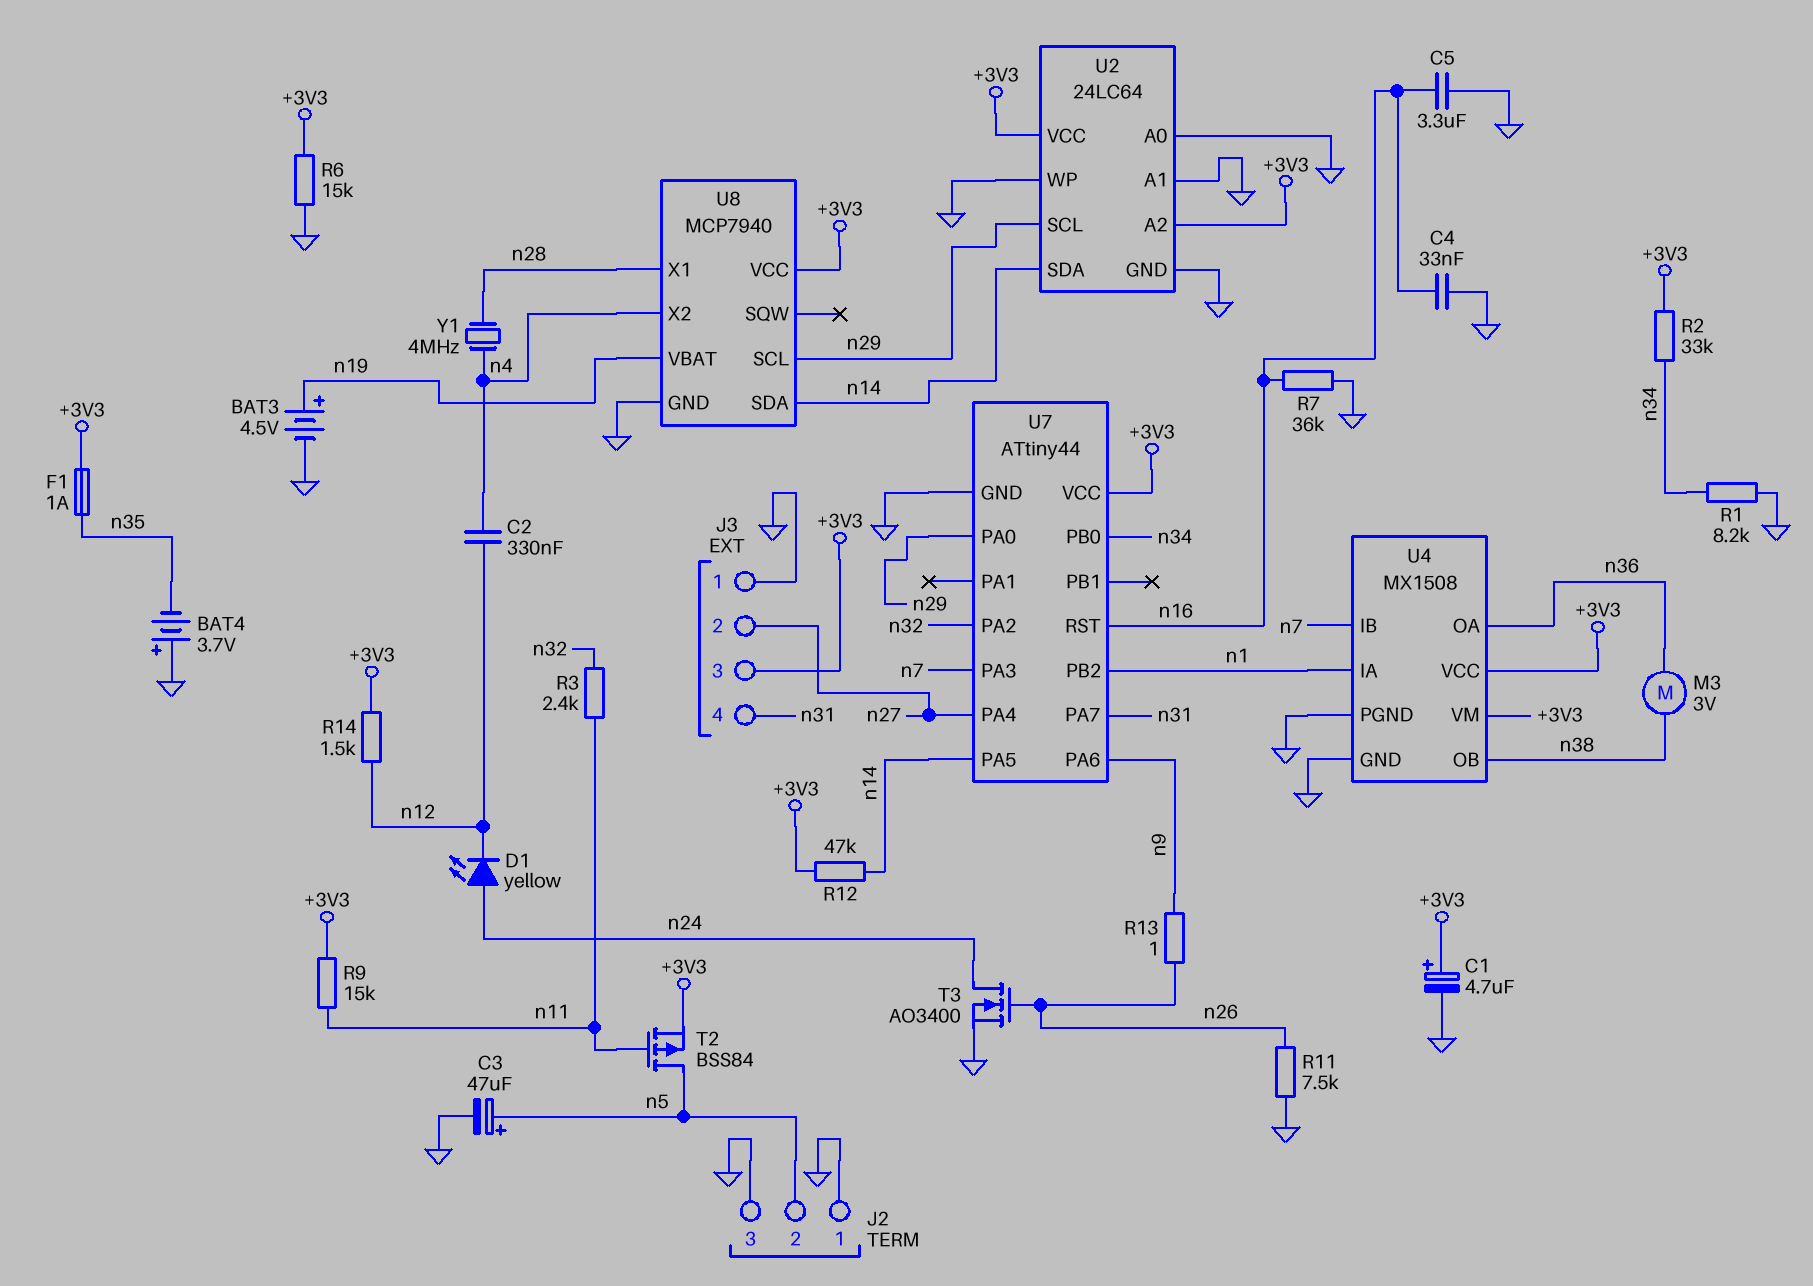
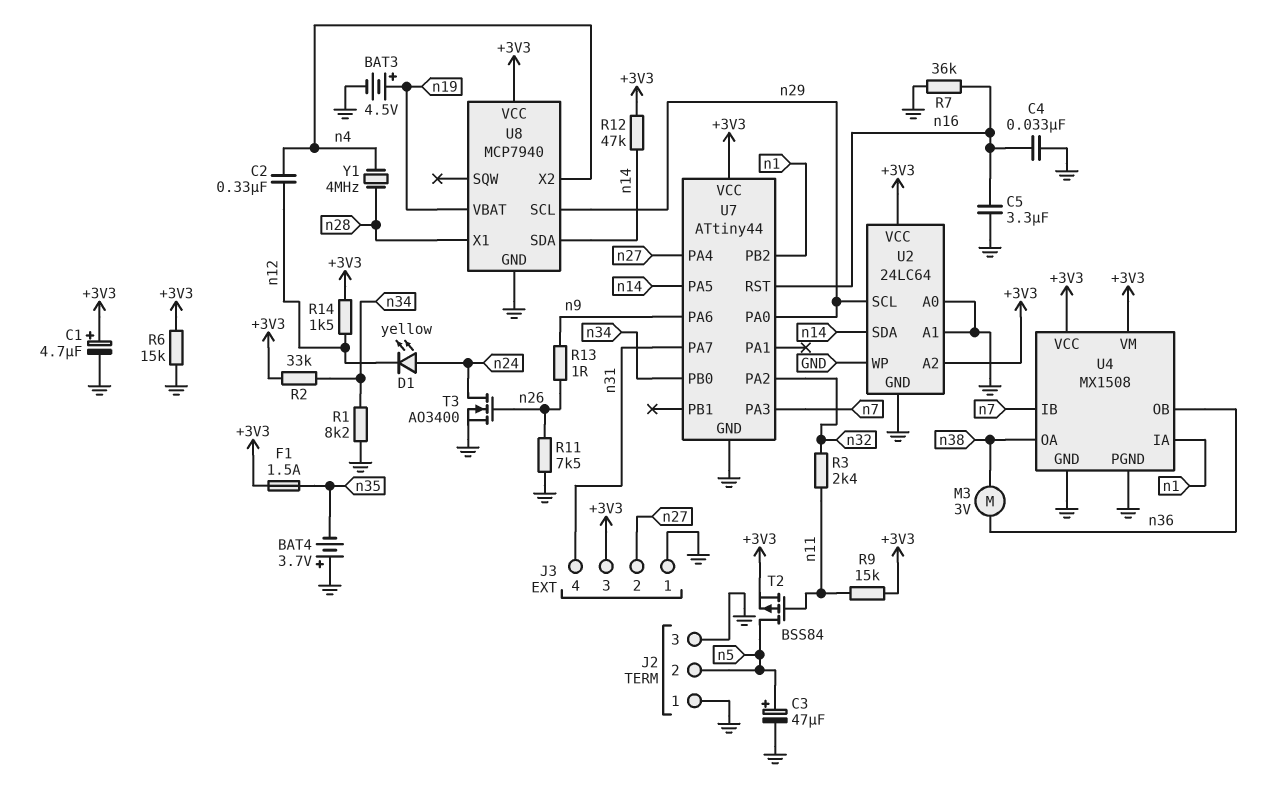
F1: 1A (+3V3, n35) -> 1.5A (+3V3, n35)
U4 pin OA: n36 -> n38
U4 pin OB: n38 -> n36

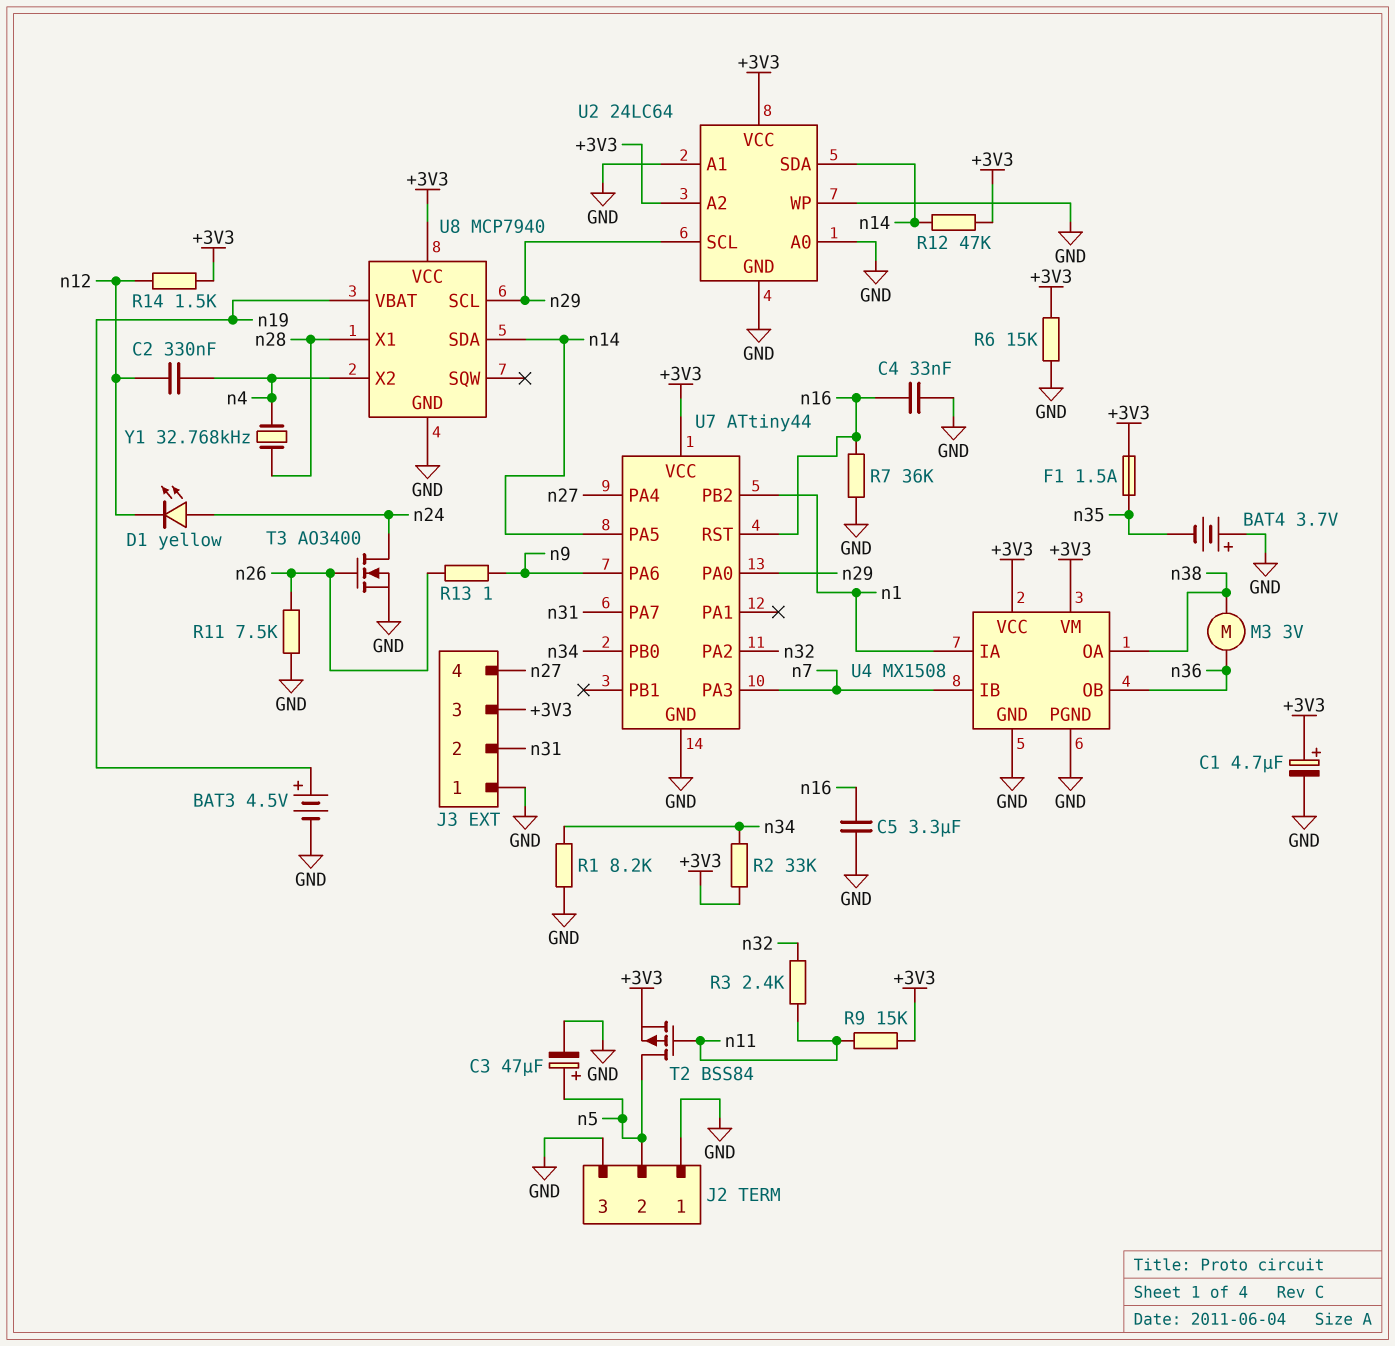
J3 pin 2: n27 -> n31
J3 pin 4: n31 -> n27
Y1: 4MHz (n4, n28) -> 32.768kHz (n4, n28)

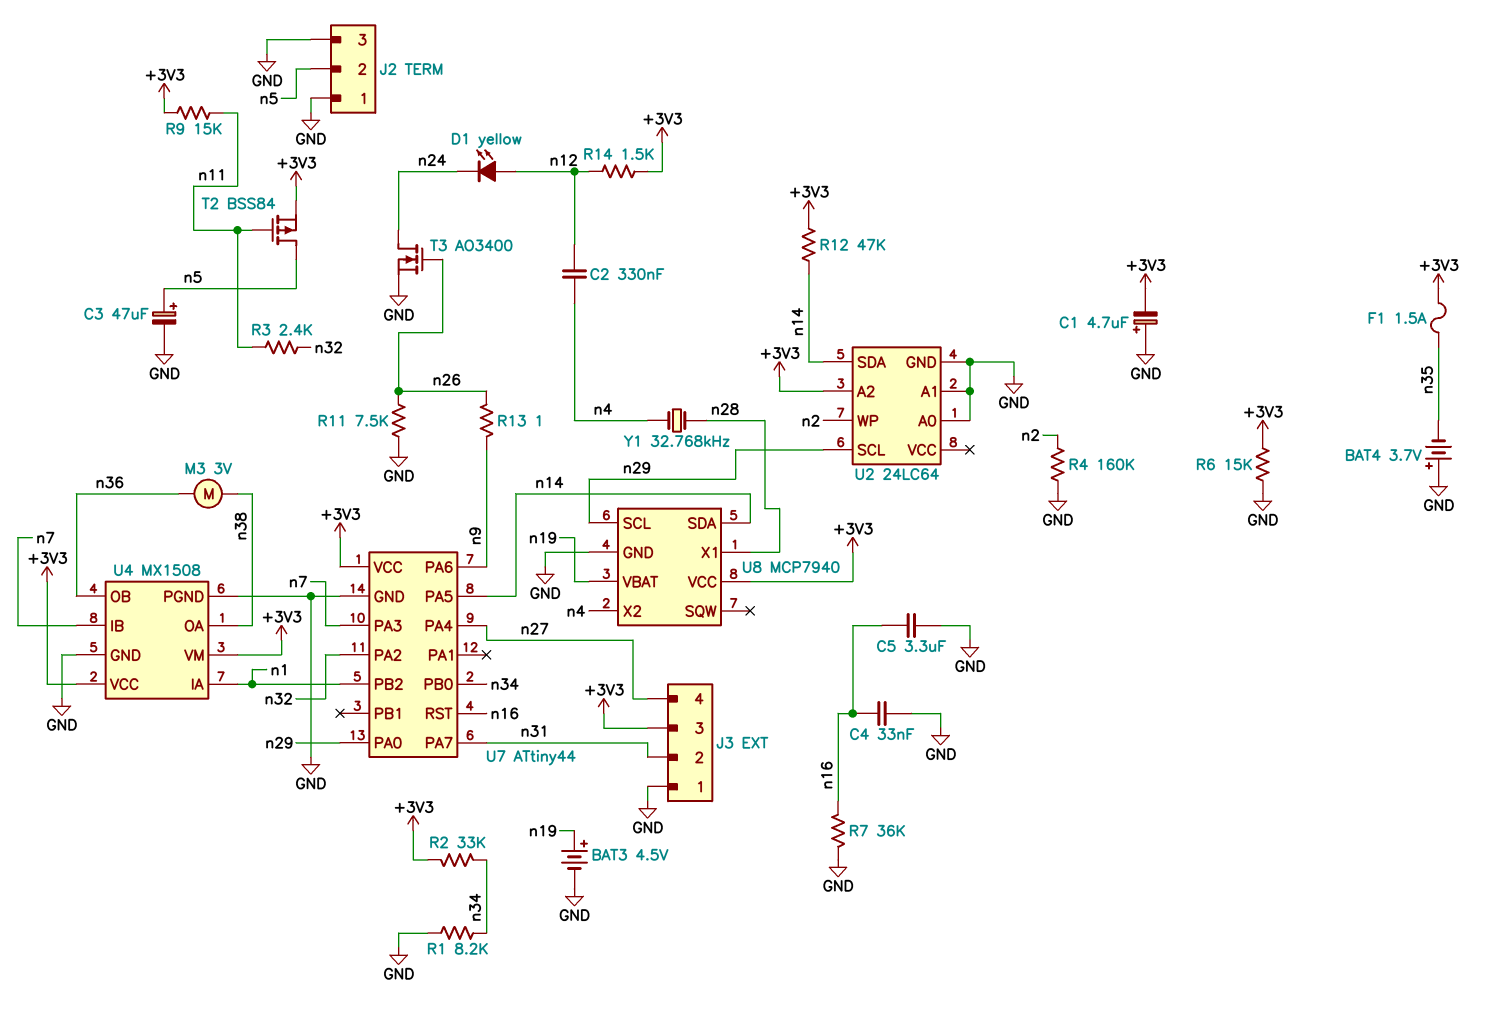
C1: 4.7uF (plus +3V3, minus GND) -> 4.7uF (plus GND, minus +3V3)
D1: LED yellow (A n24, K n12) -> LED yellow (A n12, K n24)
R4: none -> 160k (GND, n2)
U2 pin VCC: +3V3 -> none
U2 pin WP: GND -> n2

